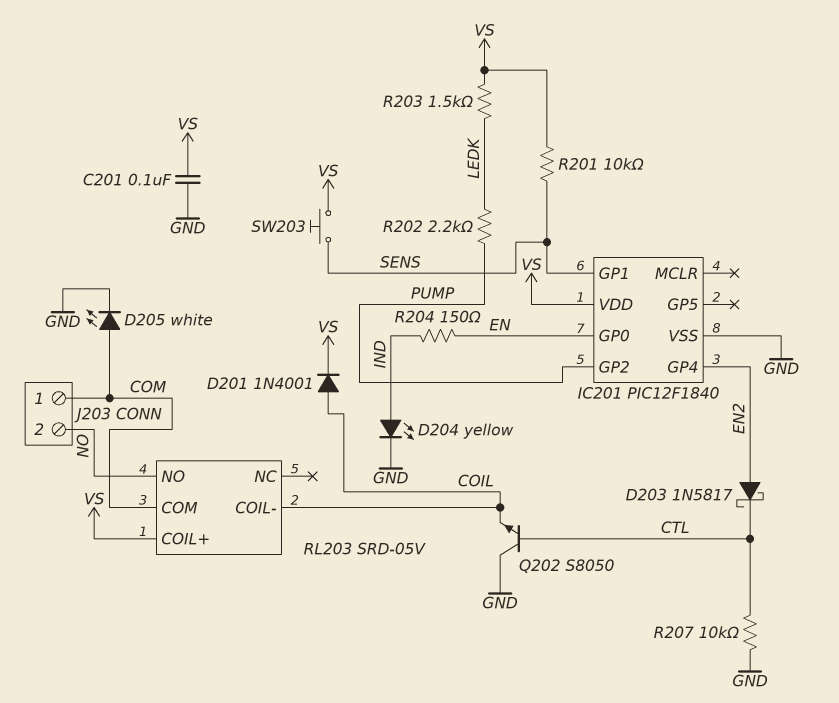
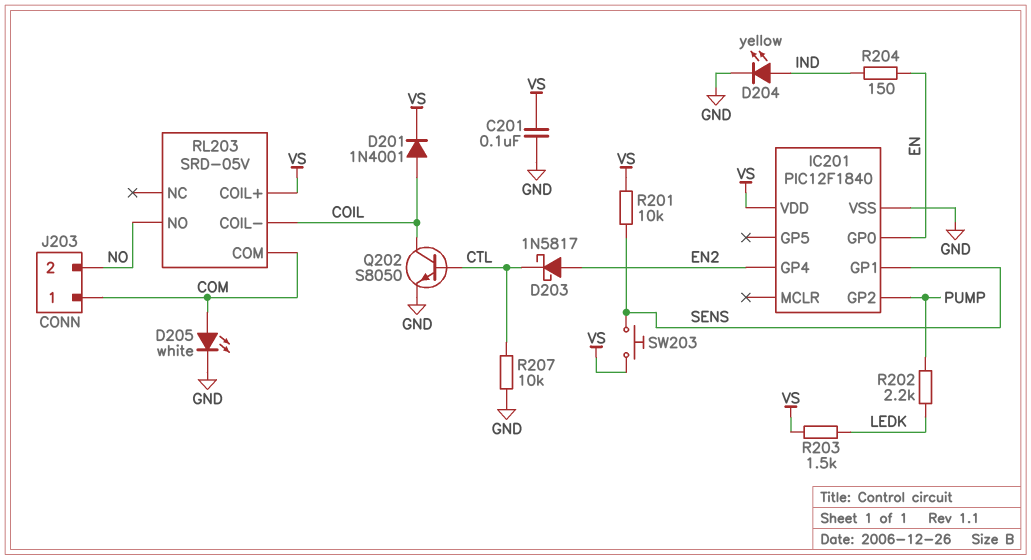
Q202: NPN S8050 (B CTL, C GND, E COIL) -> NPN S8050 (B CTL, C COIL, E GND)

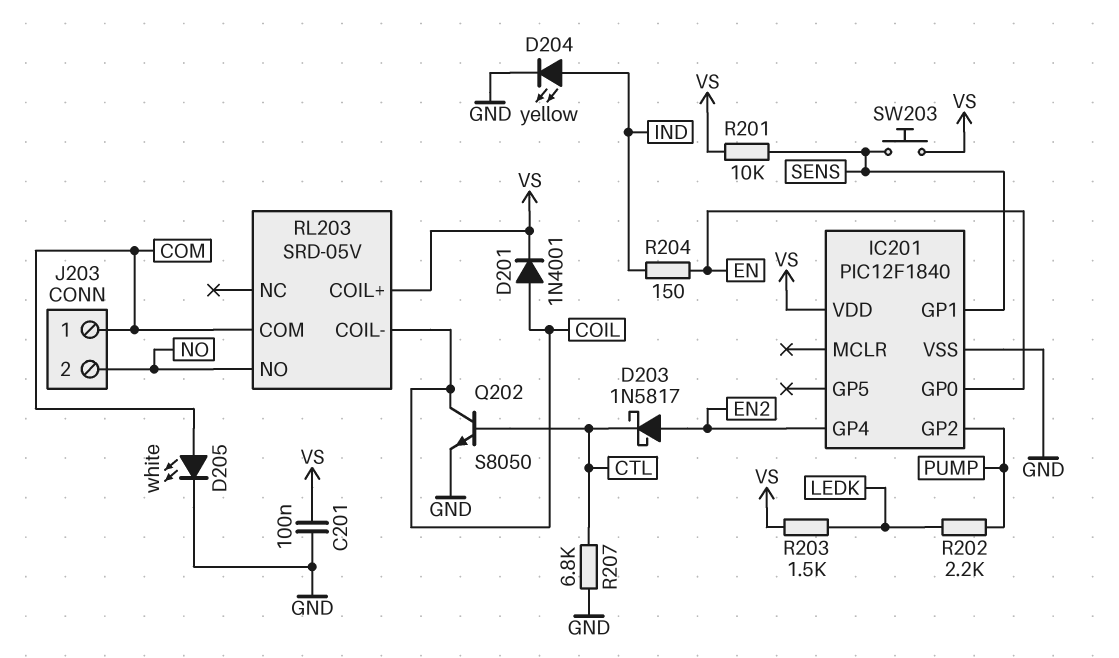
R207: 10k (CTL, GND) -> 6.8k (CTL, GND)

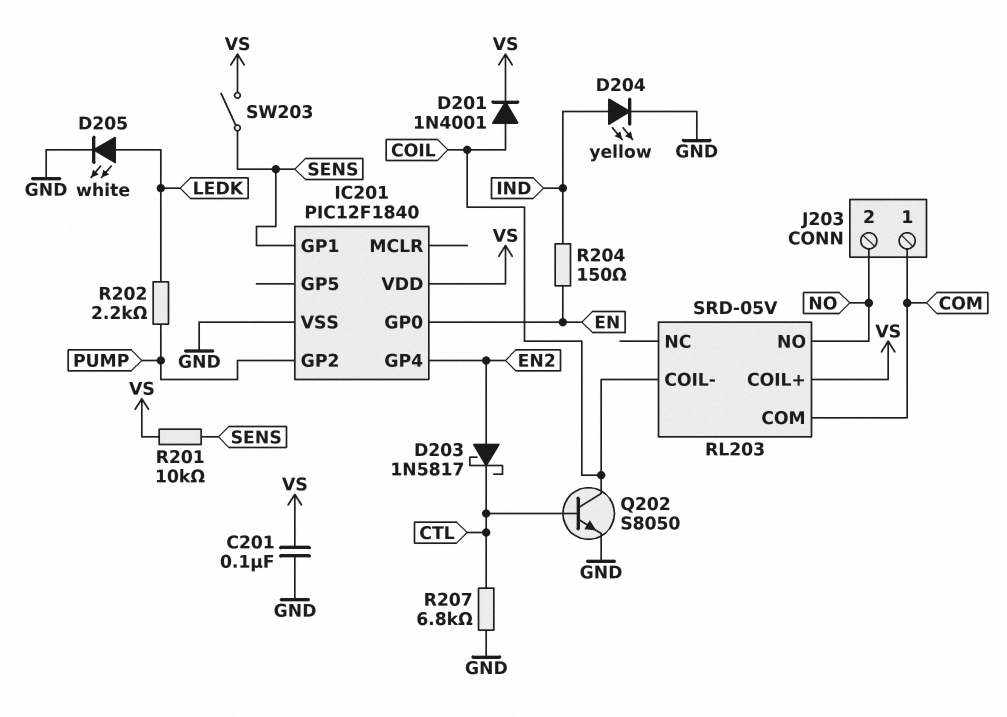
D205: LED white (A COM, K GND) -> LED white (A LEDK, K GND)
R203: 1.5k (LEDK, VS) -> none
SW203: button (SENS, VS) -> switch (SENS, VS)

